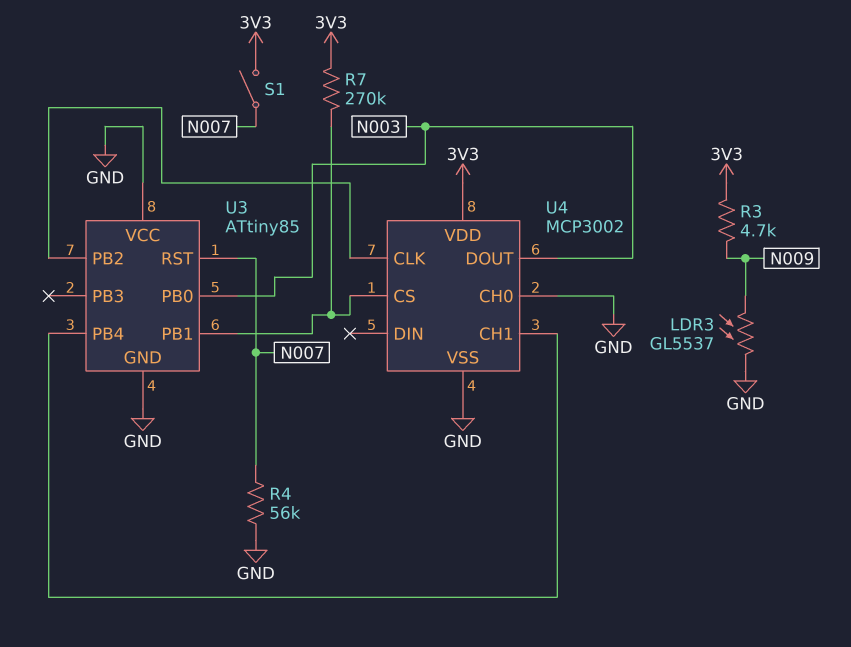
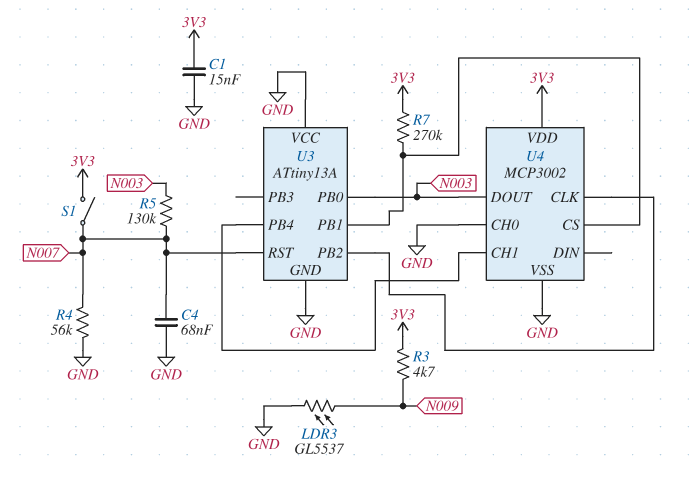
C1: none -> 15nF (3V3, GND)
C4: none -> 68nF (GND, N007)
R5: none -> 130k (N003, N007)
U3: ATtiny85 -> ATtiny13A

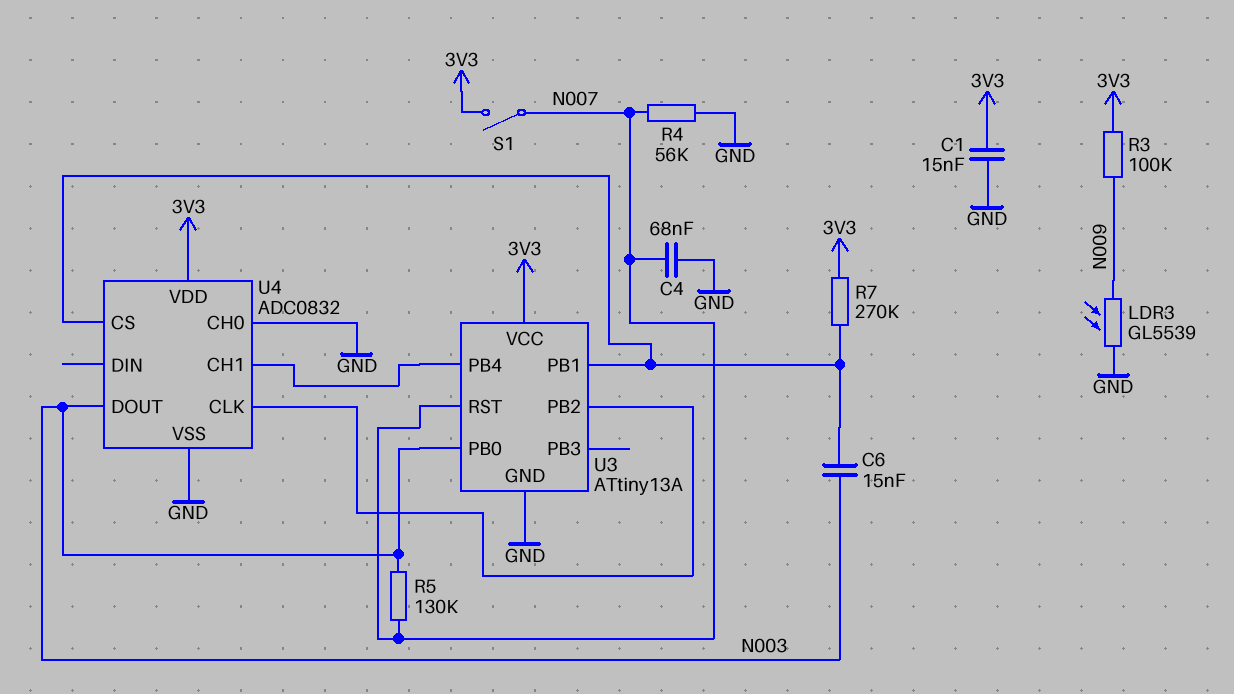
C6: none -> 15nF (N003, U3/PB1)
LDR3: GL5537 (GND, N009) -> GL5539 (GND, N009)
R3: 4.7k (3V3, N009) -> 100k (3V3, N009)
U3 pin VCC: GND -> 3V3
U4: MCP3002 -> ADC0832

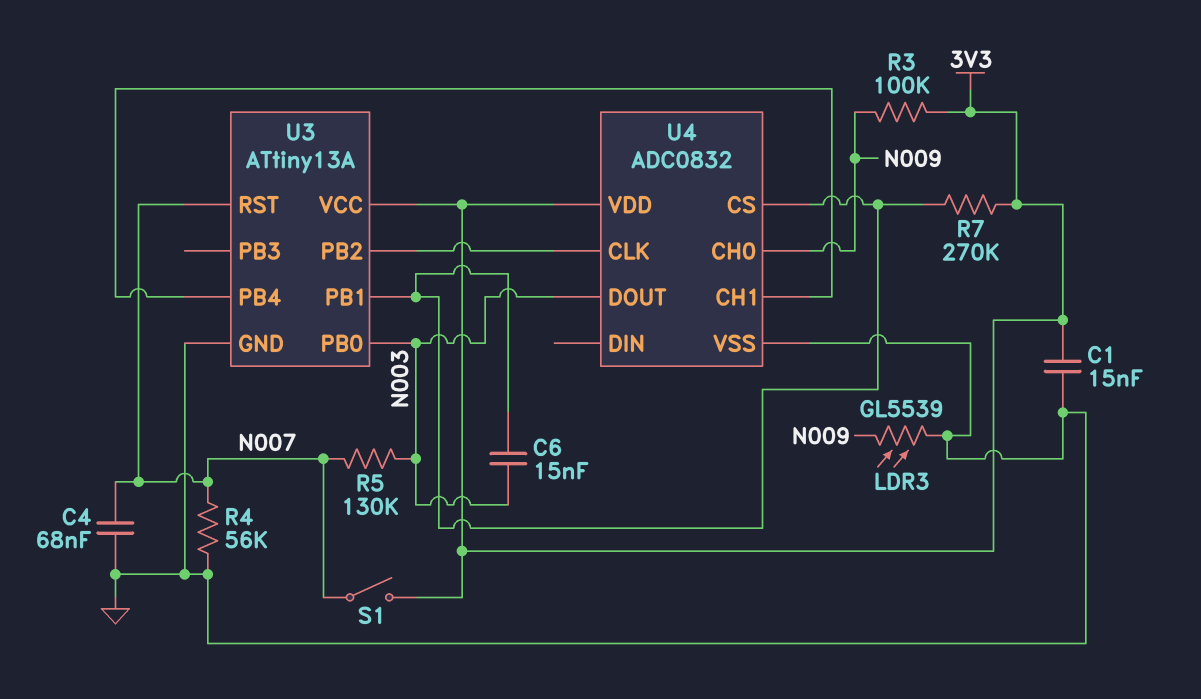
U4 pin CH0: GND -> N009

